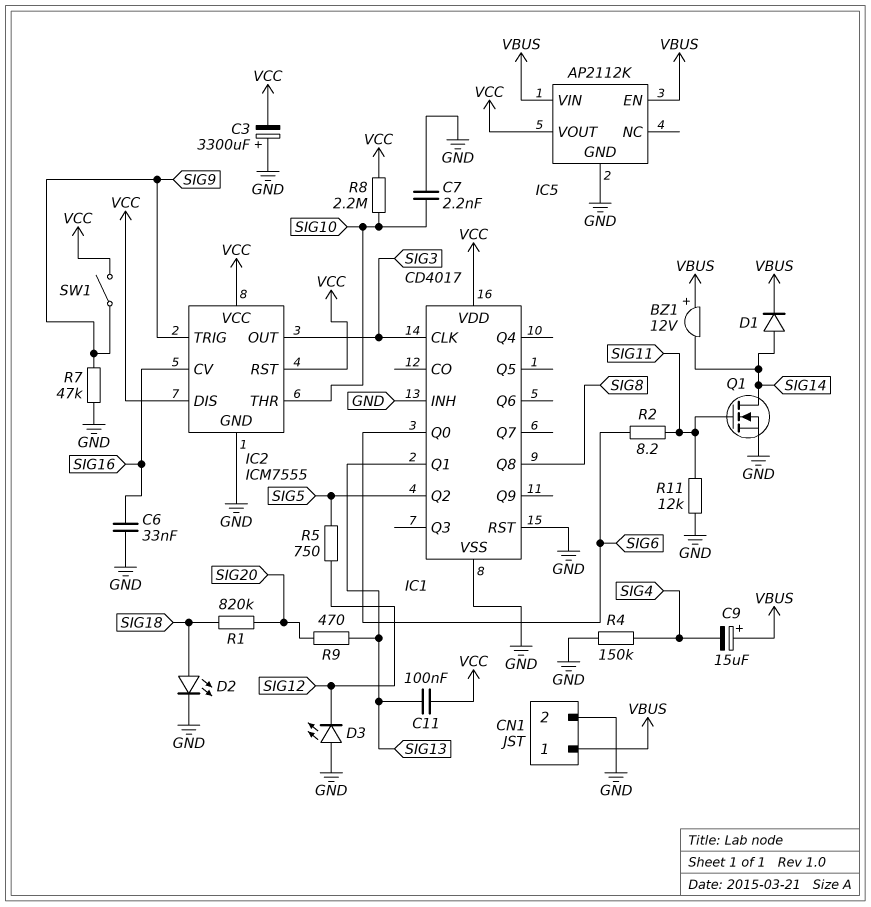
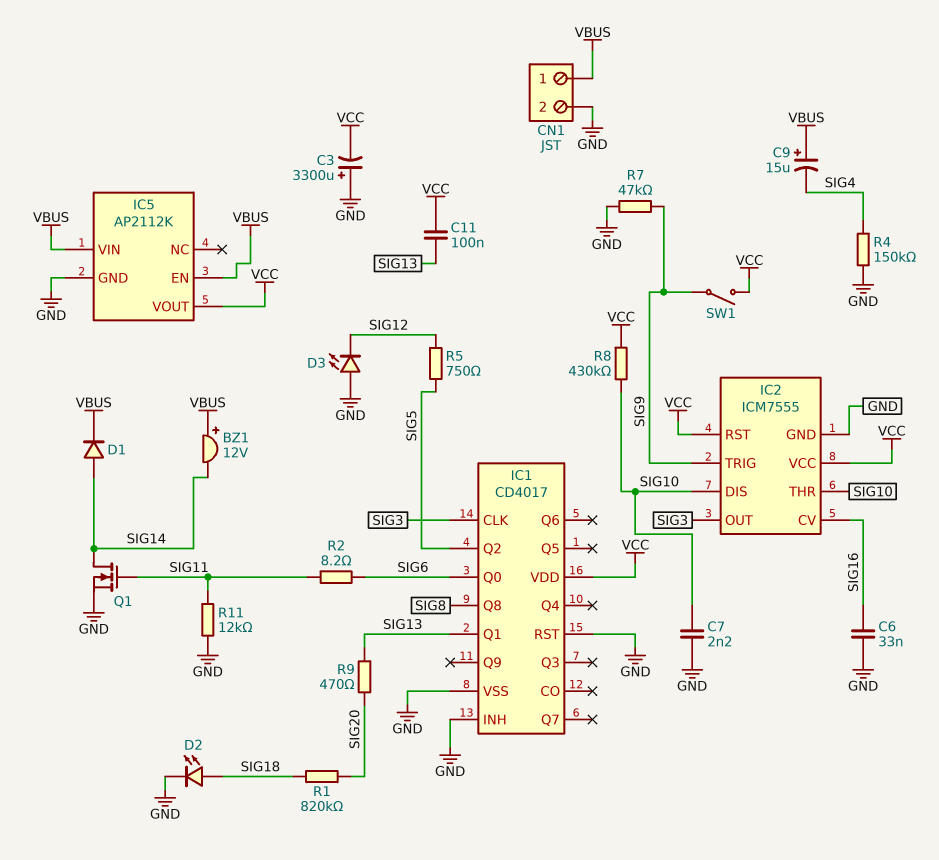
IC2 pin DIS: VCC -> SIG10
R8: 2.2M (SIG10, VCC) -> 430k (SIG10, VCC)

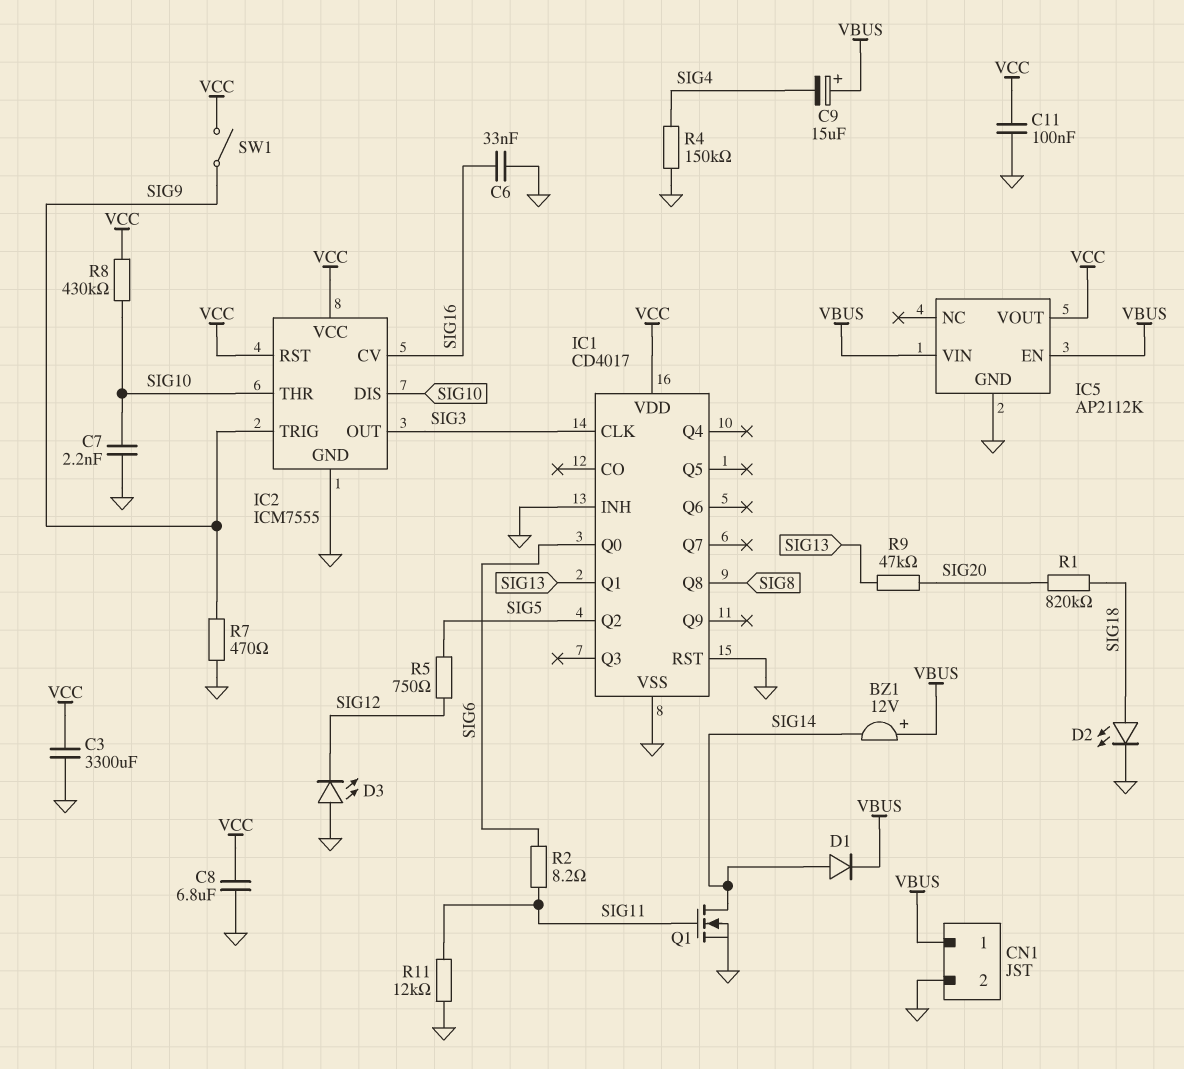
C3: 3300uF (plus GND, minus VCC) -> 3300uF (GND, VCC)
C8: none -> 6.8uF (GND, VCC)
C11: 100nF (SIG13, VCC) -> 100nF (GND, VCC)
R7: 47k (GND, SIG9) -> 470 (GND, SIG9)
R9: 470 (SIG13, SIG20) -> 47k (SIG13, SIG20)

